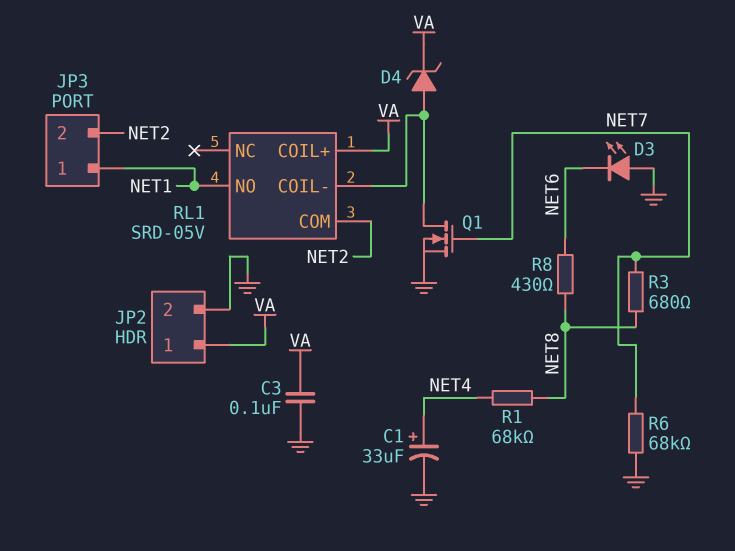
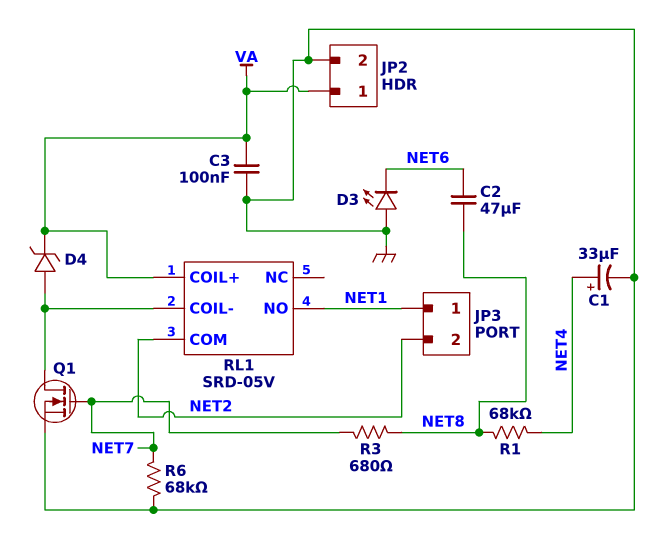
C2: none -> 47uF (NET6, NET8)
R8: 430 (NET6, NET8) -> none

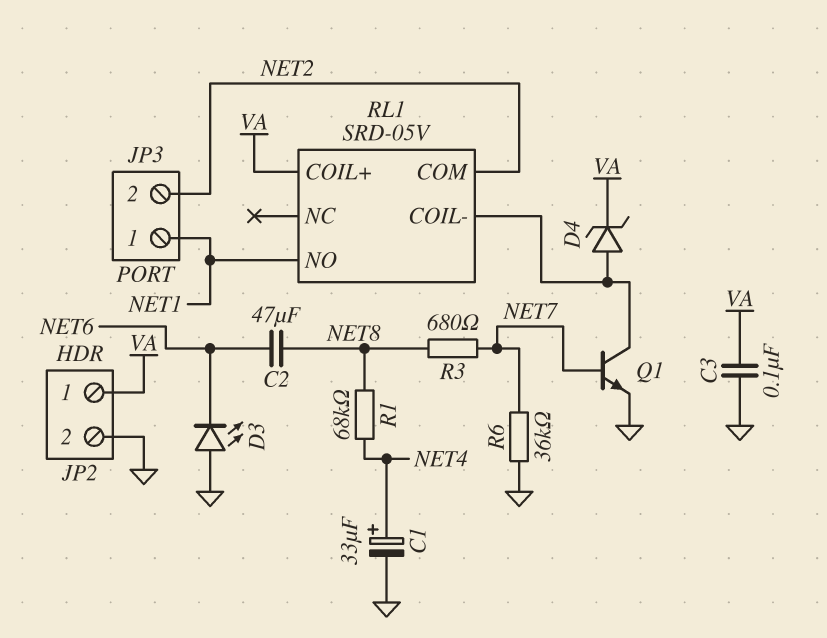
Q1: NMOS (G NET7, D RL1/COIL-, S GND) -> NPN (B NET7, C RL1/COIL-, E GND)
R6: 68k (GND, NET7) -> 36k (GND, NET7)

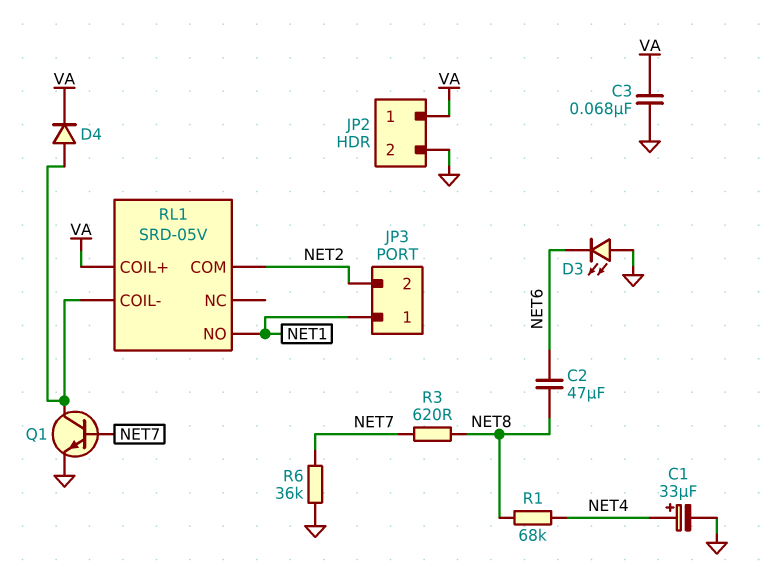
C3: 100nF (GND, VA) -> 68nF (GND, VA)
D4: zener (A RL1/COIL-, K VA) -> diode (A RL1/COIL-, K VA)
R3: 680 (NET7, NET8) -> 620 (NET7, NET8)

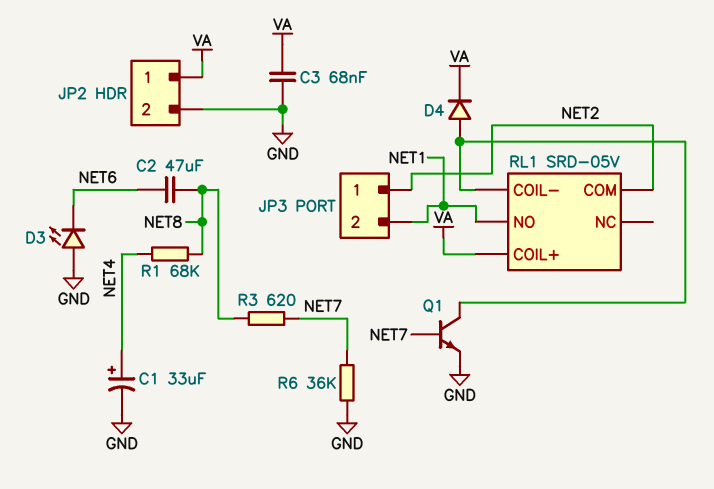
JP3 pin 1: NET1 -> NET2
JP3 pin 2: NET2 -> NET1

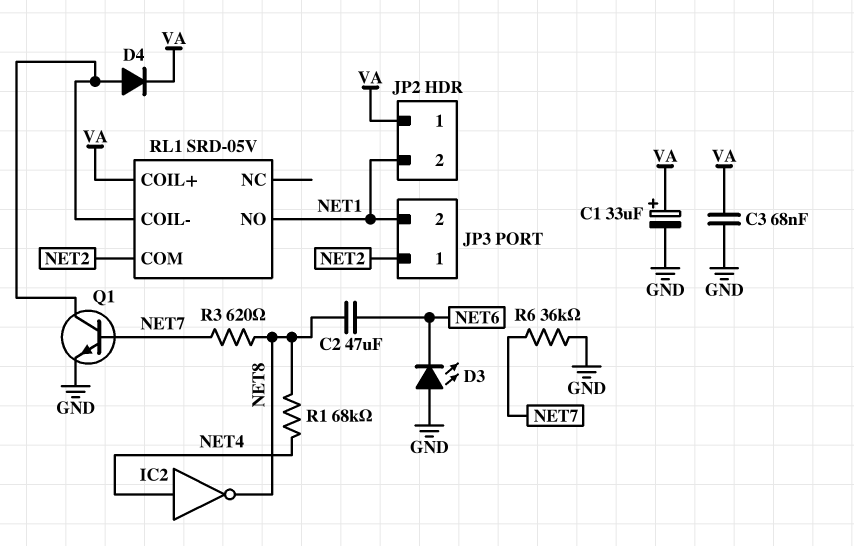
C1: 33uF (plus NET4, minus GND) -> 33uF (plus VA, minus GND)
IC2: none -> NOT (in NET4, out NET8)
JP2 pin 2: GND -> NET1

